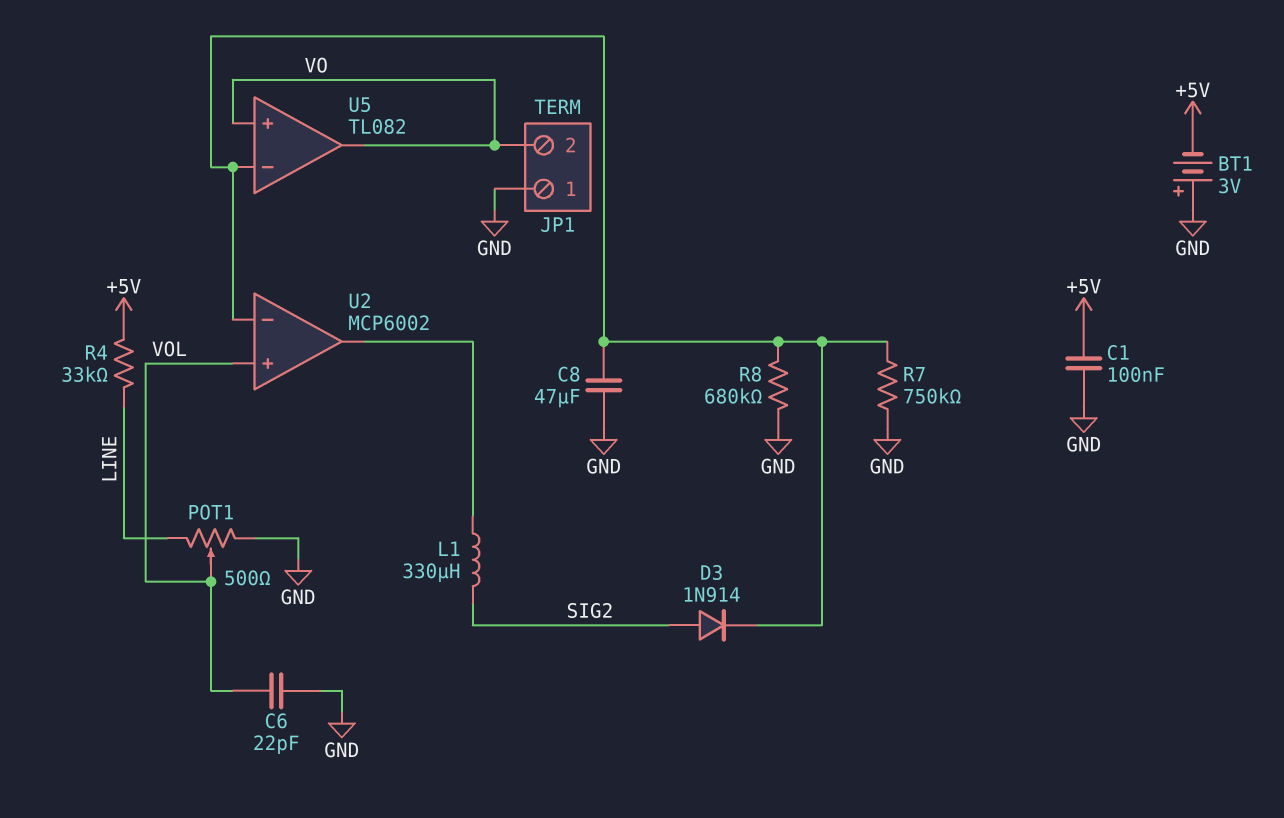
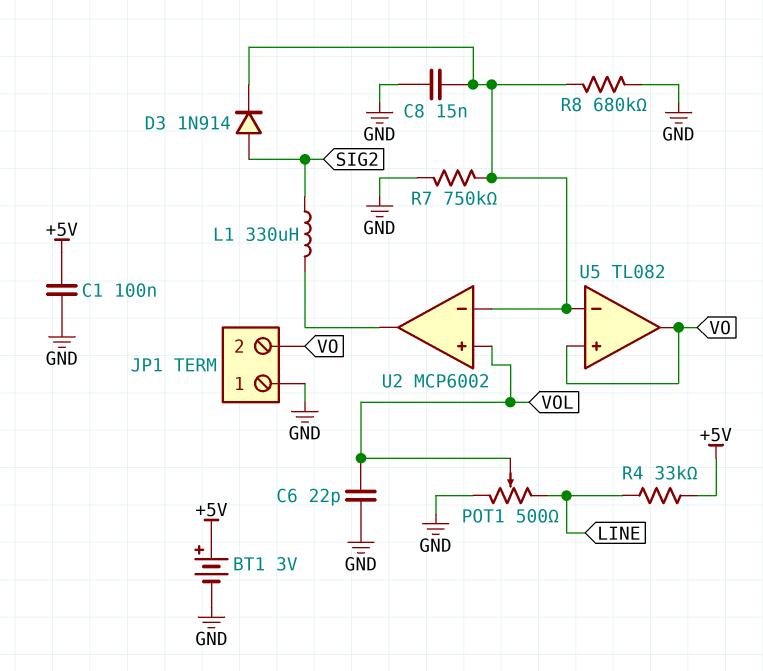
BT1: 3V (plus GND, minus +5V) -> 3V (plus +5V, minus GND)
C8: 47uF (GND, U2/in-) -> 15nF (GND, U2/in-)

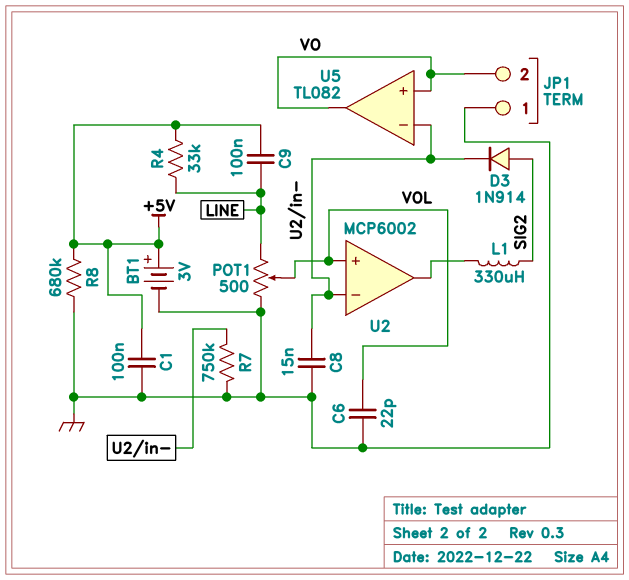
C9: none -> 100nF (+5V, LINE)
R8: 680k (GND, U2/in-) -> 680k (+5V, GND)

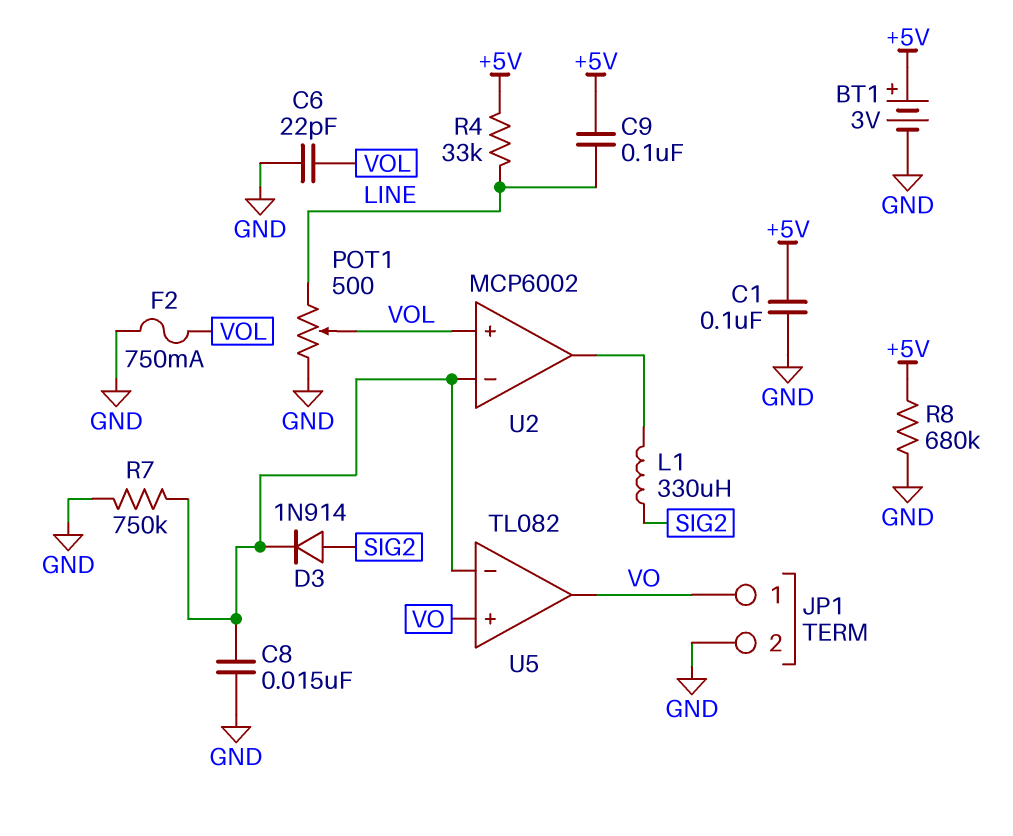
F2: none -> 750mA (GND, VOL)
JP1 pin 1: GND -> VO
JP1 pin 2: VO -> GND

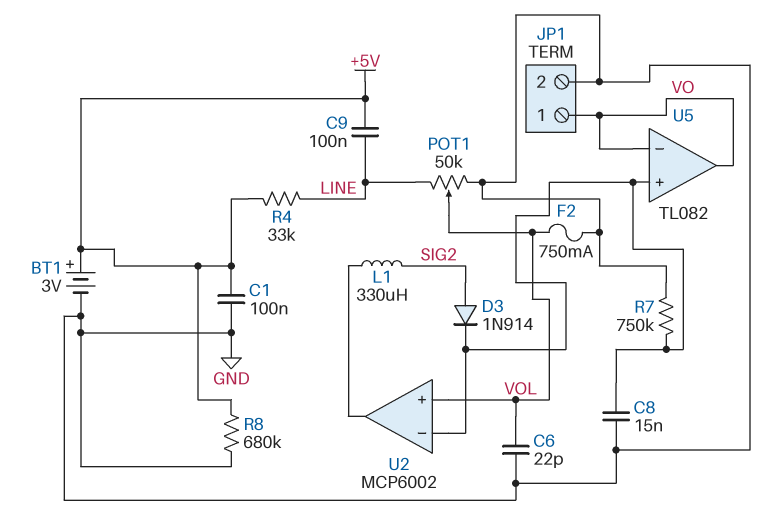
POT1: 500 (GND, LINE, wiper VOL) -> 50k (GND, LINE, wiper VOL)
U5 pin in+: VO -> U2/in-
U5 pin in-: U2/in- -> VO

